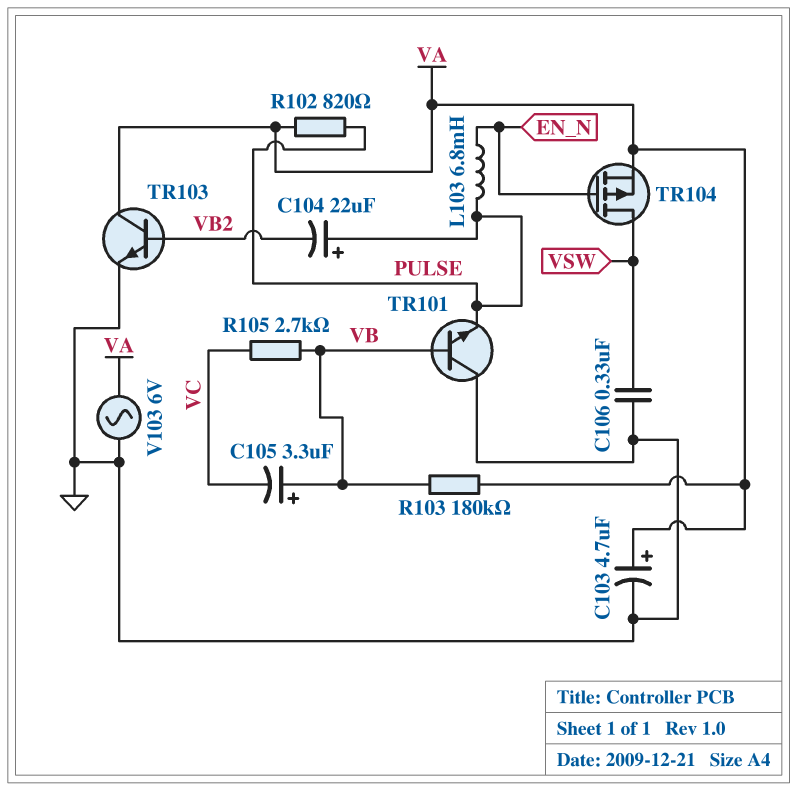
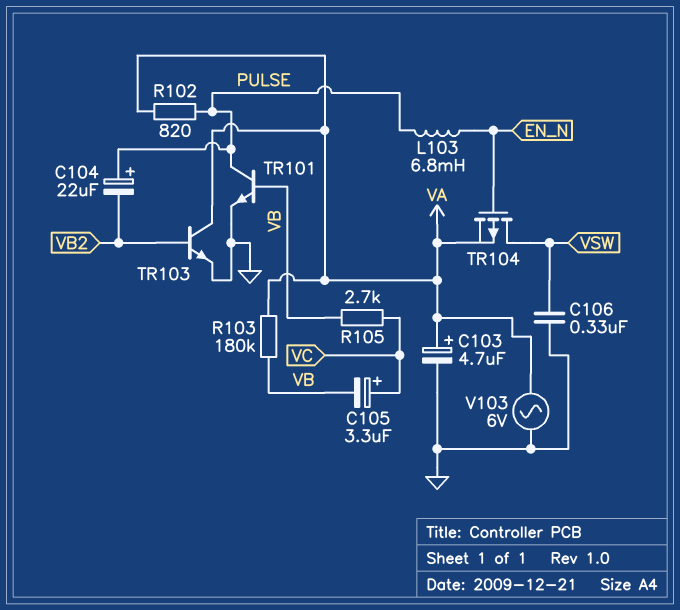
C105: 3.3uF (plus VB, minus VC) -> 3.3uF (plus VC, minus VB)
TR101: NPN (B VB, C GND, E PULSE) -> NPN (B VB, C PULSE, E GND)

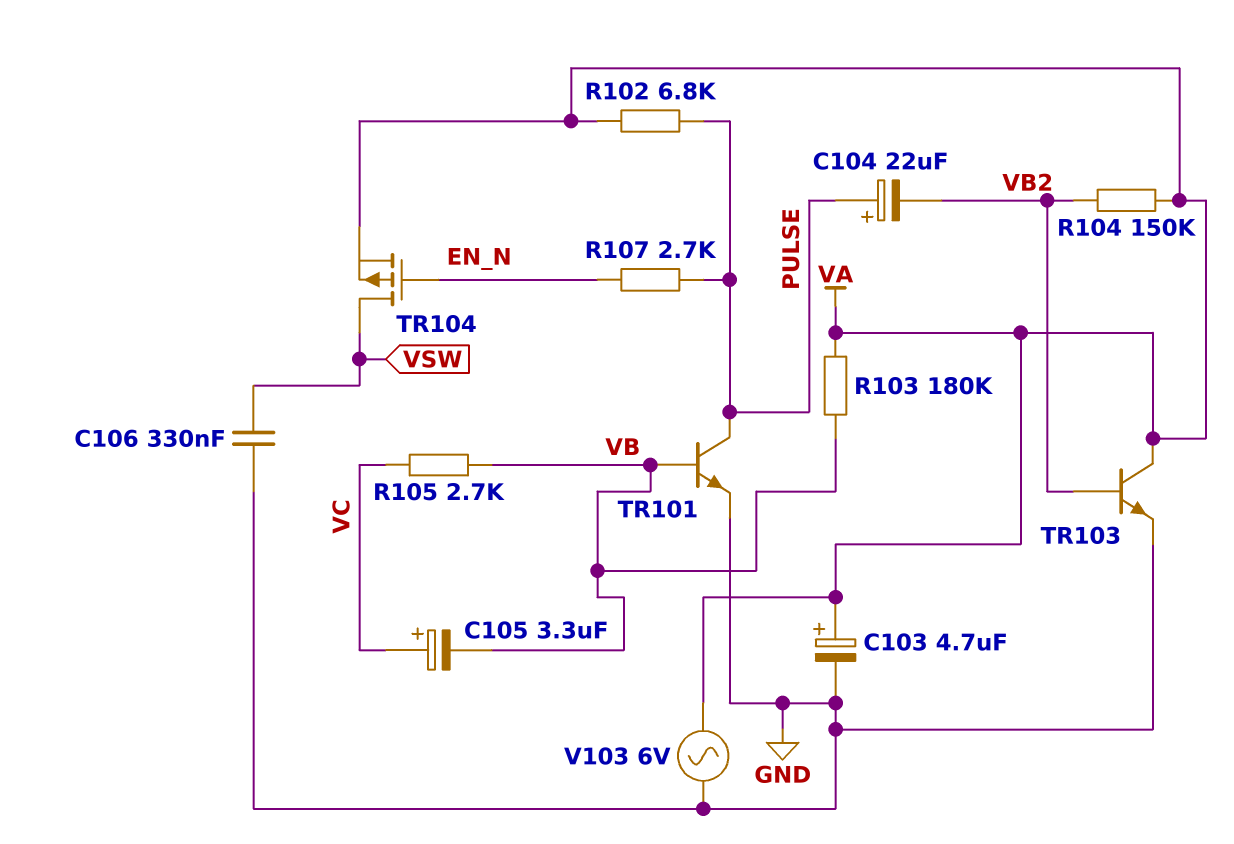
L103: 6.8mH (EN_N, PULSE) -> none
R102: 820 (PULSE, VA) -> 6.8k (PULSE, VA)
R104: none -> 150k (VA, VB2)
R107: none -> 2.7k (EN_N, PULSE)

